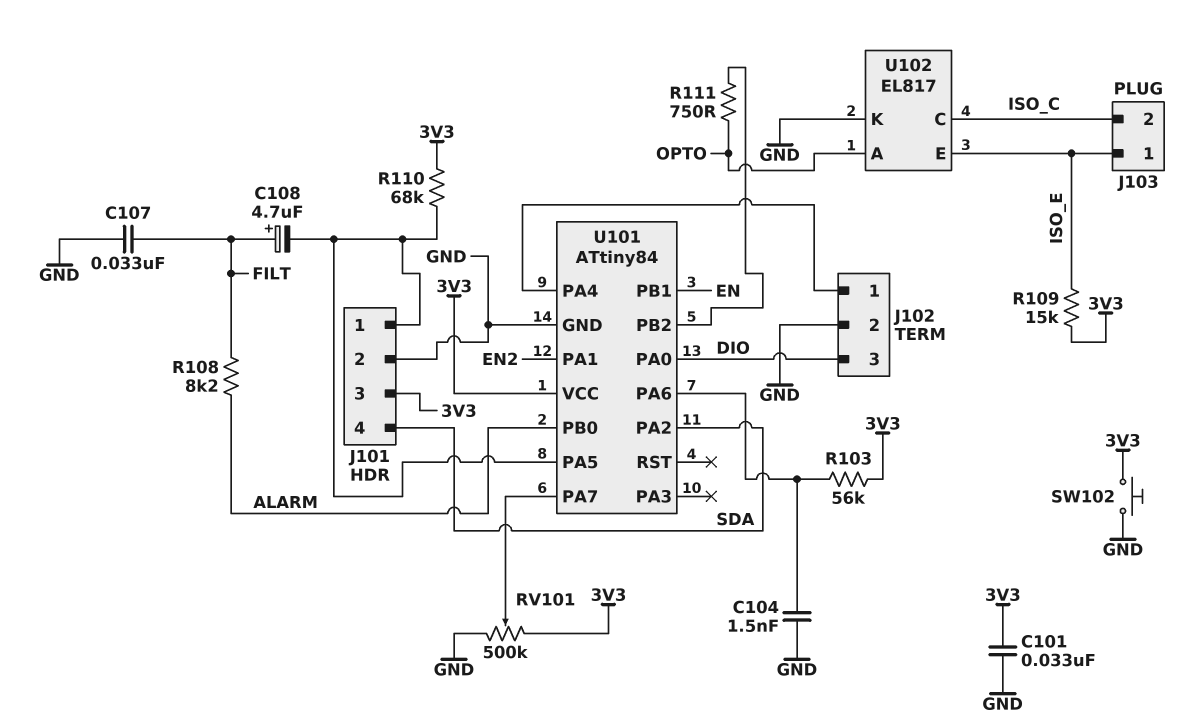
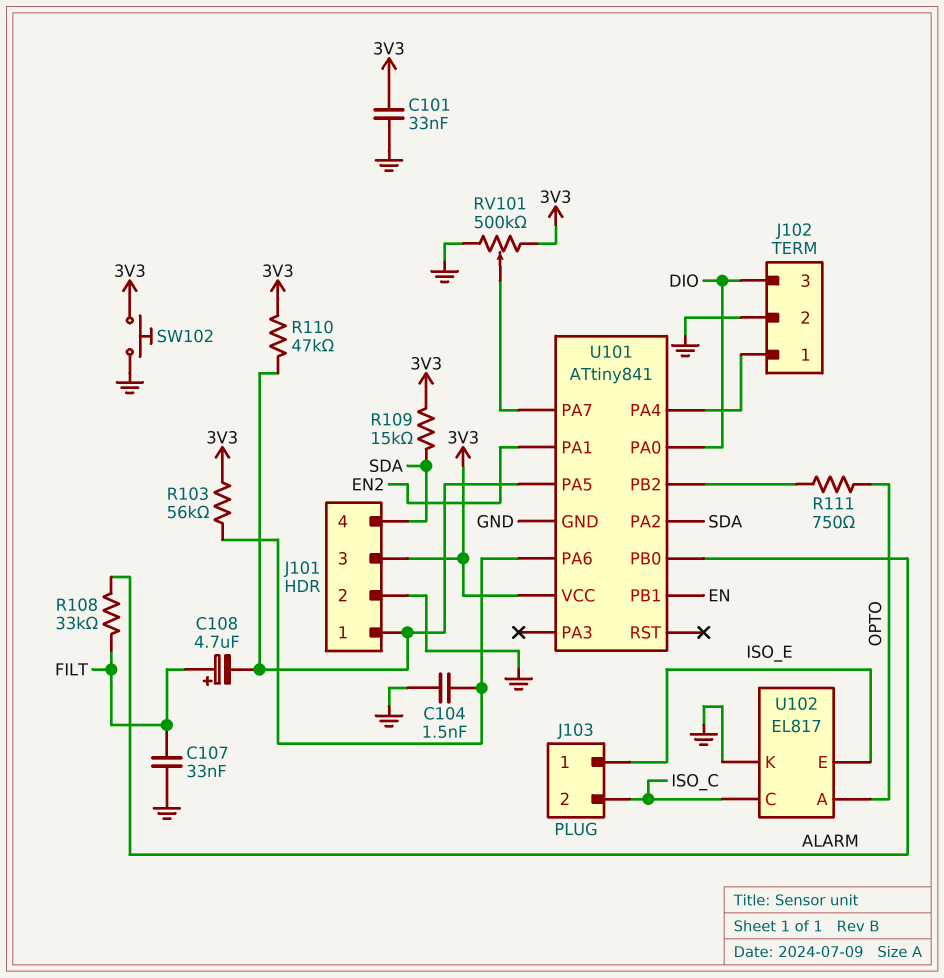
R108: 8.2k (ALARM, FILT) -> 33k (ALARM, FILT)
R109: 15k (3V3, ISO_E) -> 15k (3V3, SDA)
R110: 68k (3V3, J101/1) -> 47k (3V3, J101/1)
U101: ATtiny84 -> ATtiny841

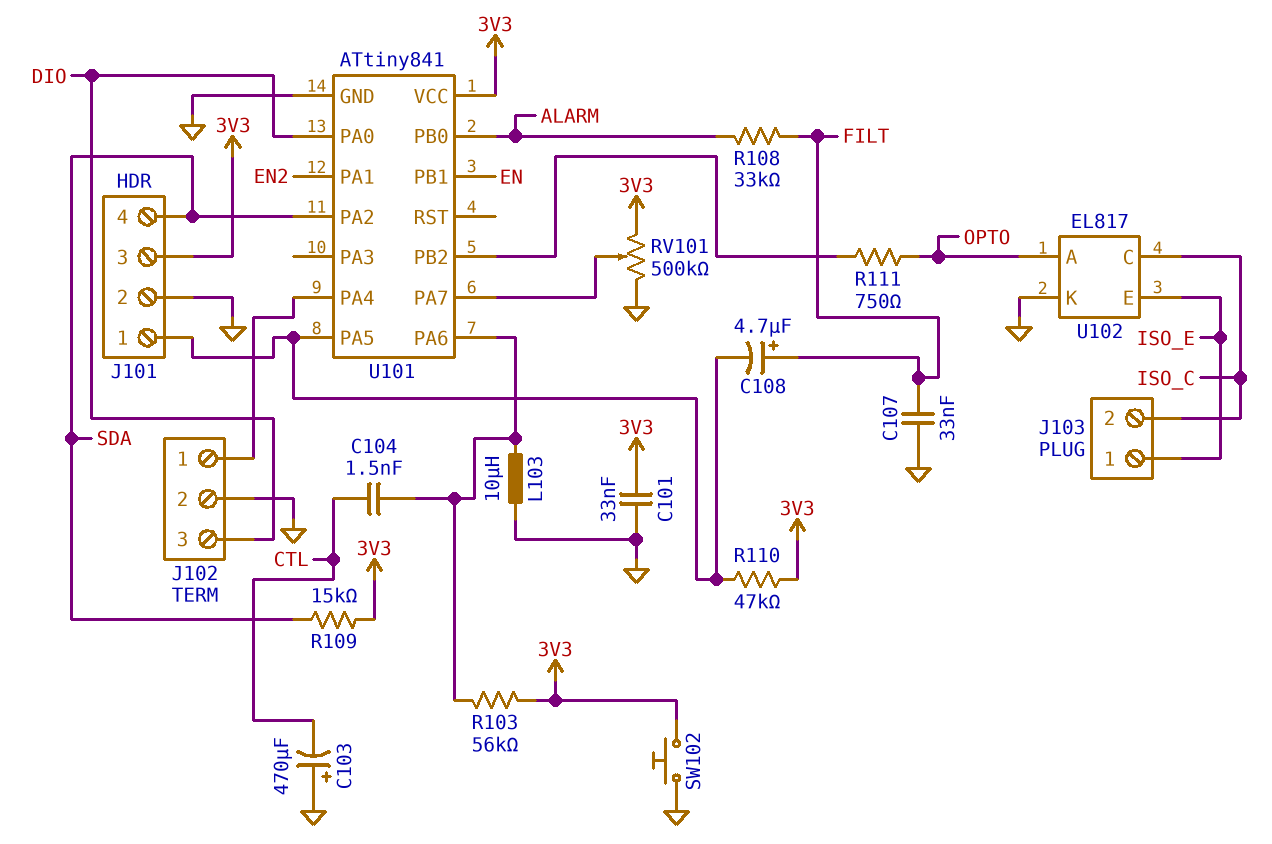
C103: none -> 470uF (plus GND, minus CTL)
C104: 1.5nF (GND, U101/PA6) -> 1.5nF (CTL, U101/PA6)
L103: none -> 10uH (GND, U101/PA6)

